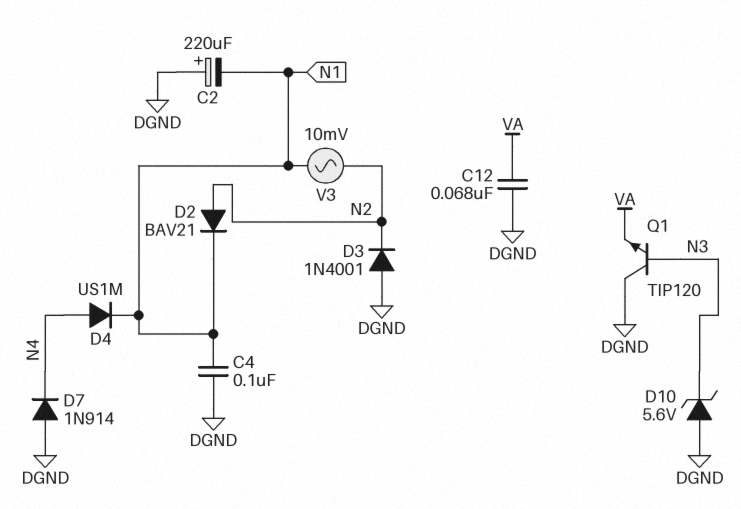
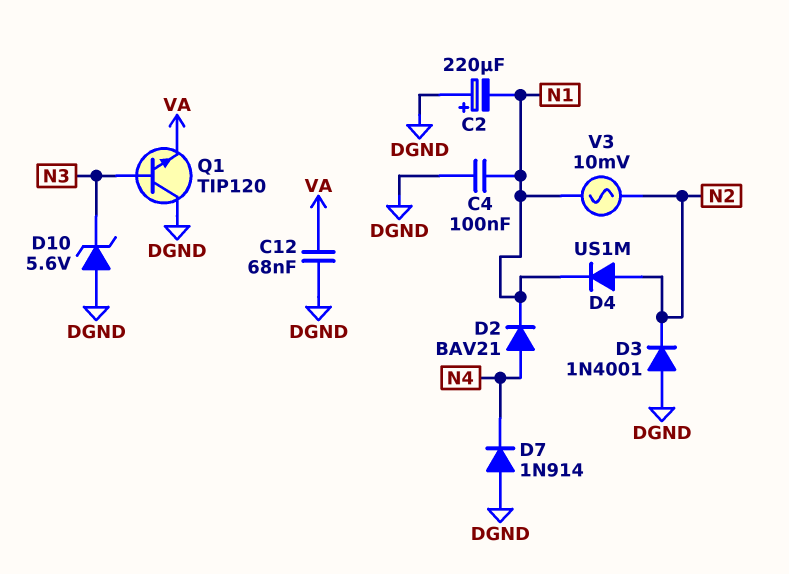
D2: diode BAV21 (A N2, K N1) -> diode BAV21 (A N4, K N1)
D4: diode US1M (A N4, K N1) -> diode US1M (A N2, K N1)

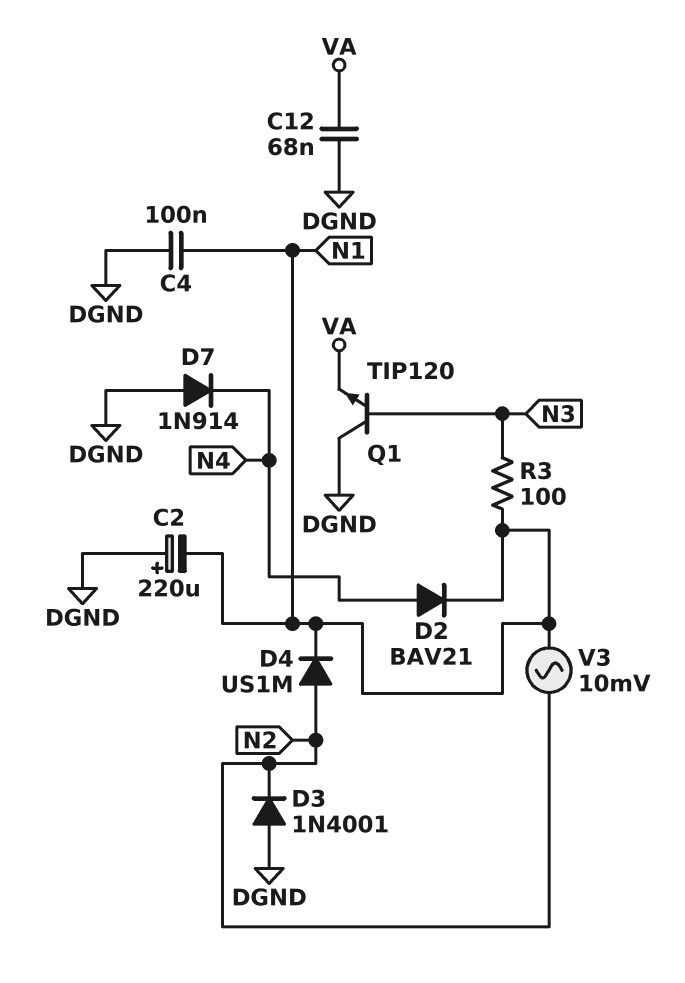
D10: zener 5.6V (A DGND, K N3) -> none
R3: none -> 100 (N1, N3)

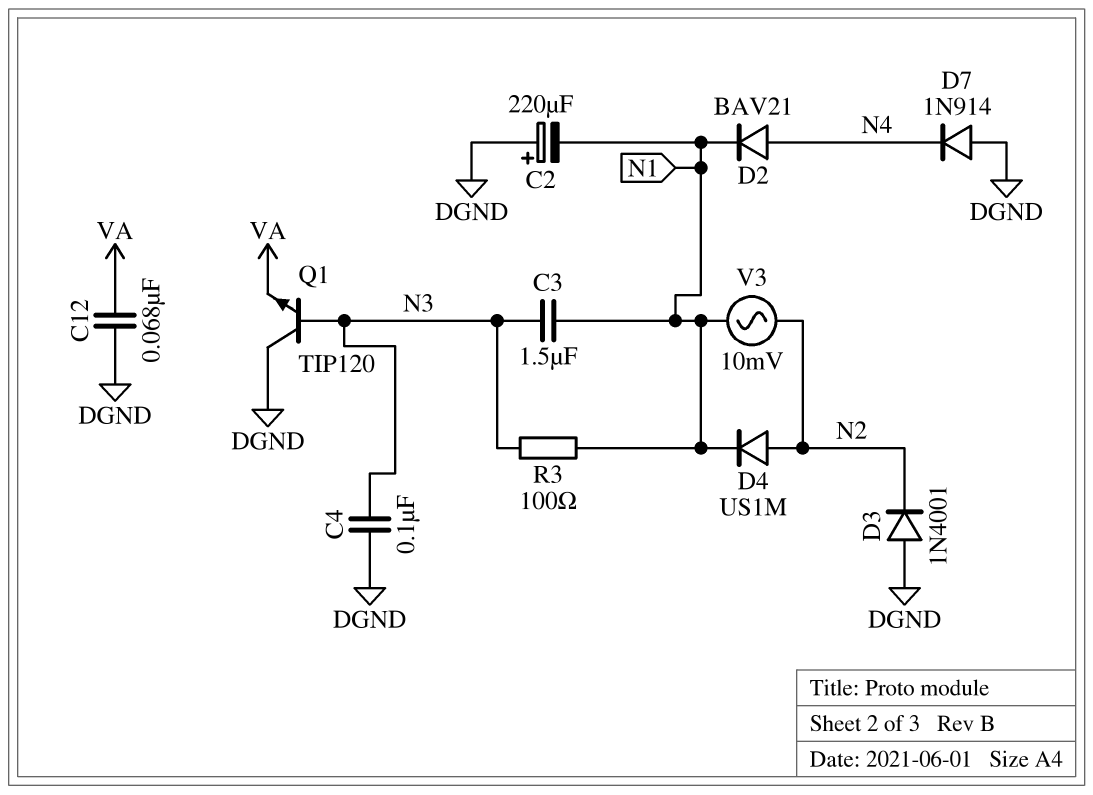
C3: none -> 1.5uF (N1, N3)
C4: 100nF (DGND, N1) -> 100nF (DGND, N3)

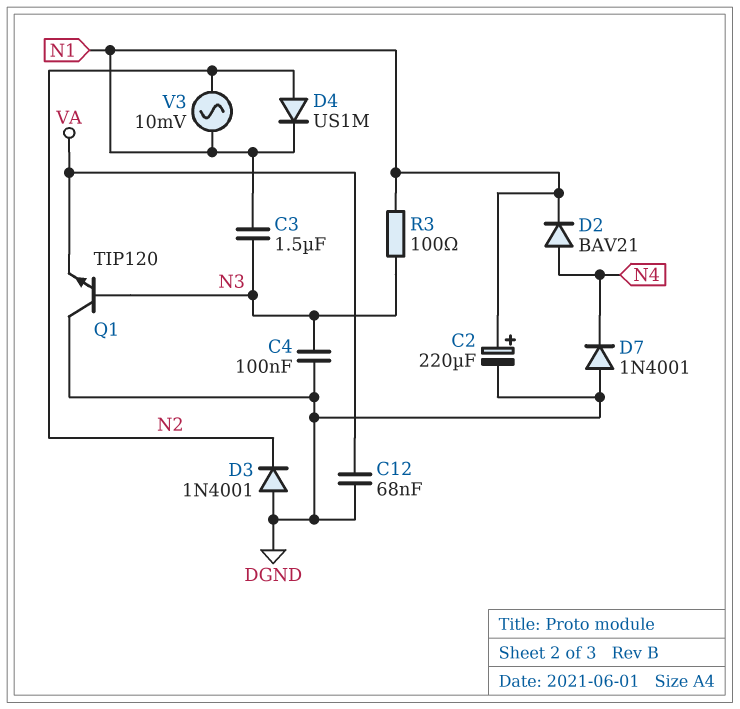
C2: 220uF (plus DGND, minus N1) -> 220uF (plus N1, minus DGND)
D7: diode 1N914 (A DGND, K N4) -> diode 1N4001 (A DGND, K N4)

